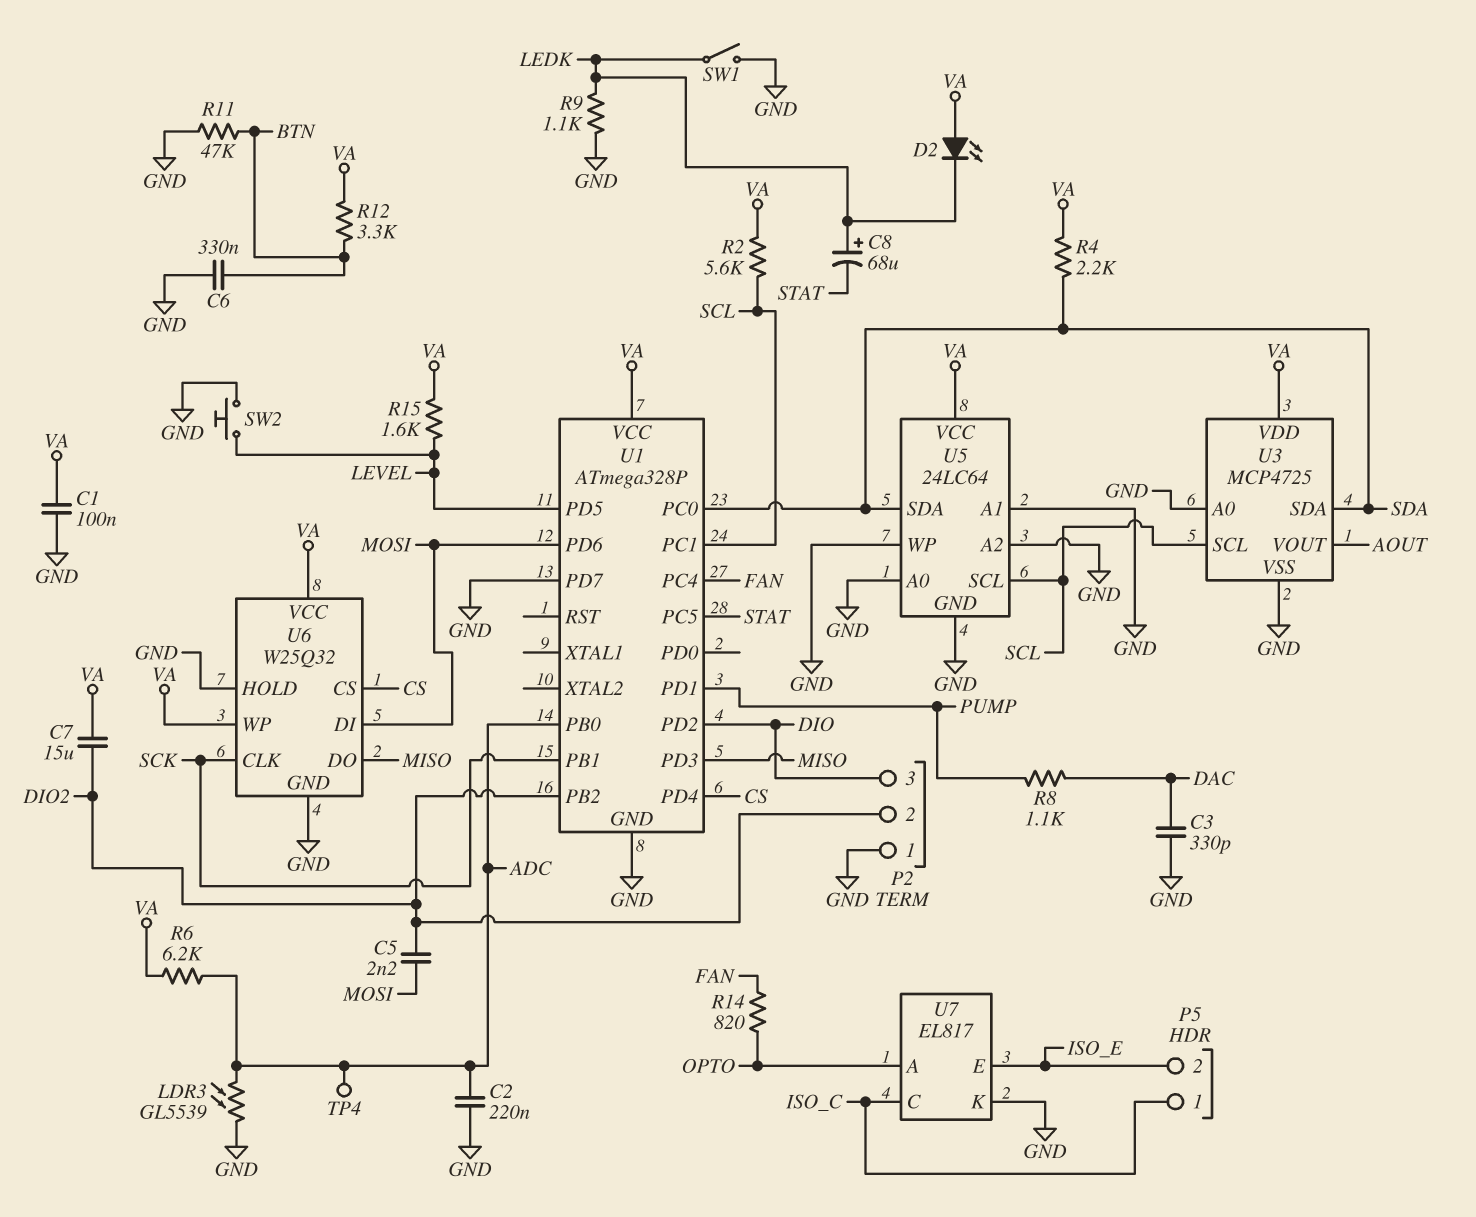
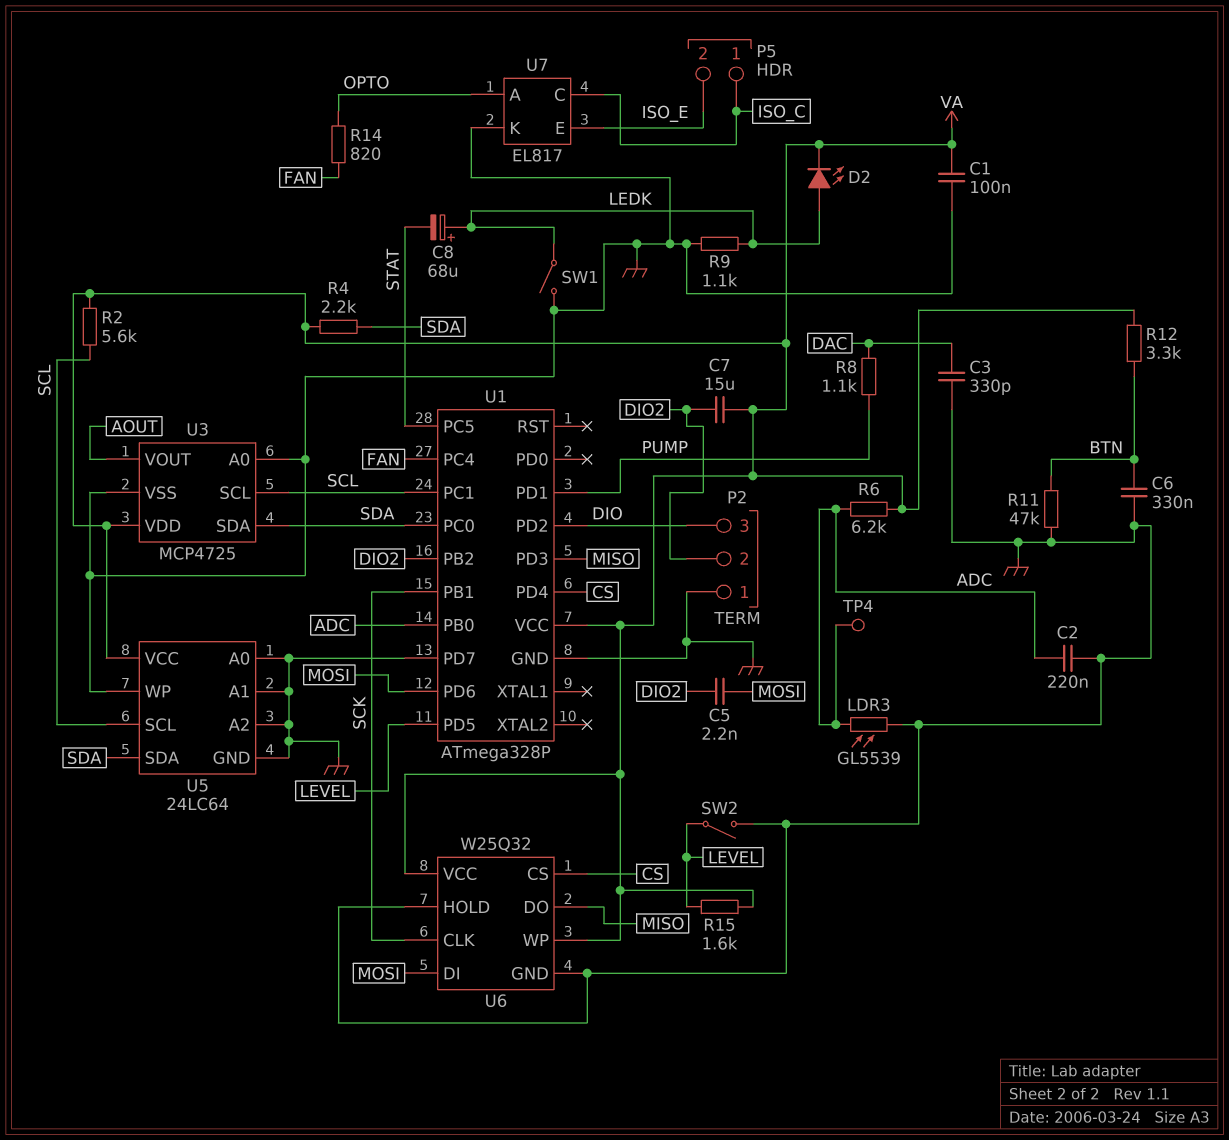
D2: LED (A VA, K LEDK) -> LED (A LEDK, K VA)
SW2: button (GND, LEVEL) -> switch (GND, LEVEL)

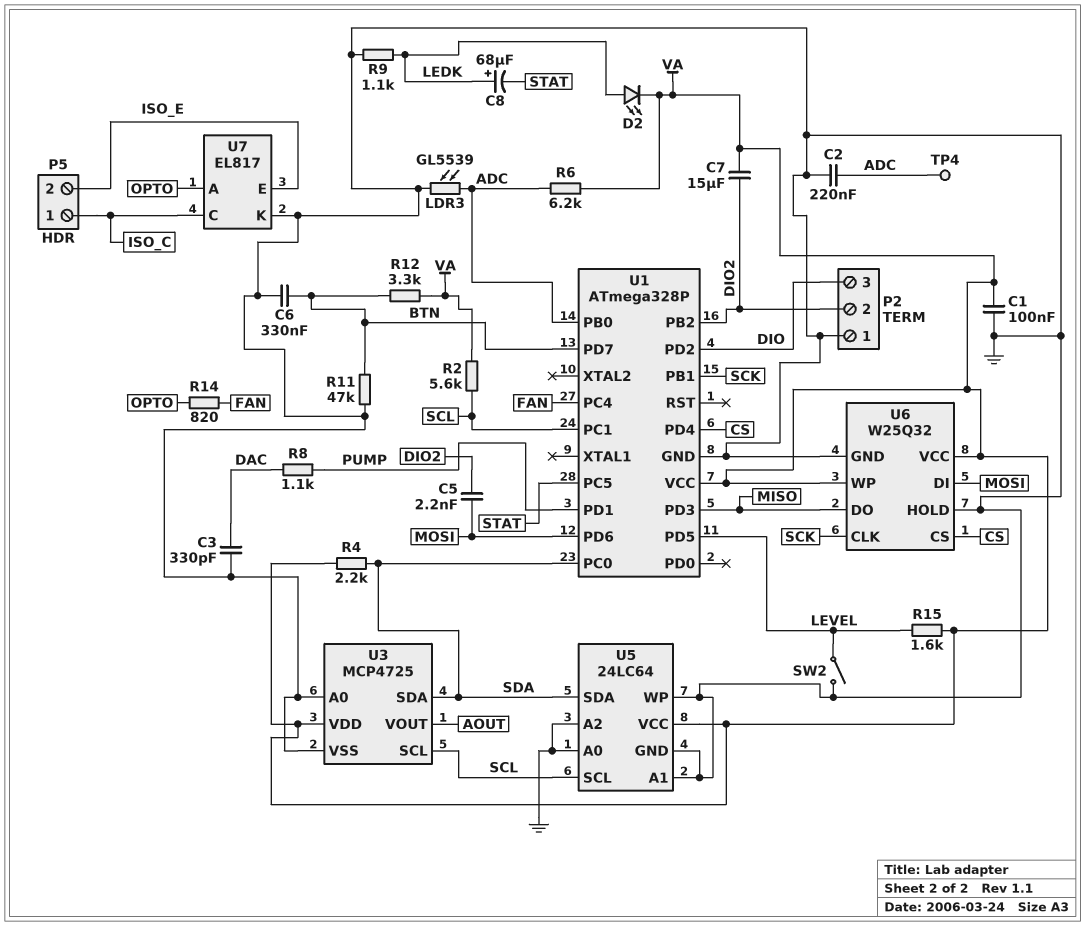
SW1: switch (GND, LEDK) -> none
U1 pin PD7: GND -> BTN

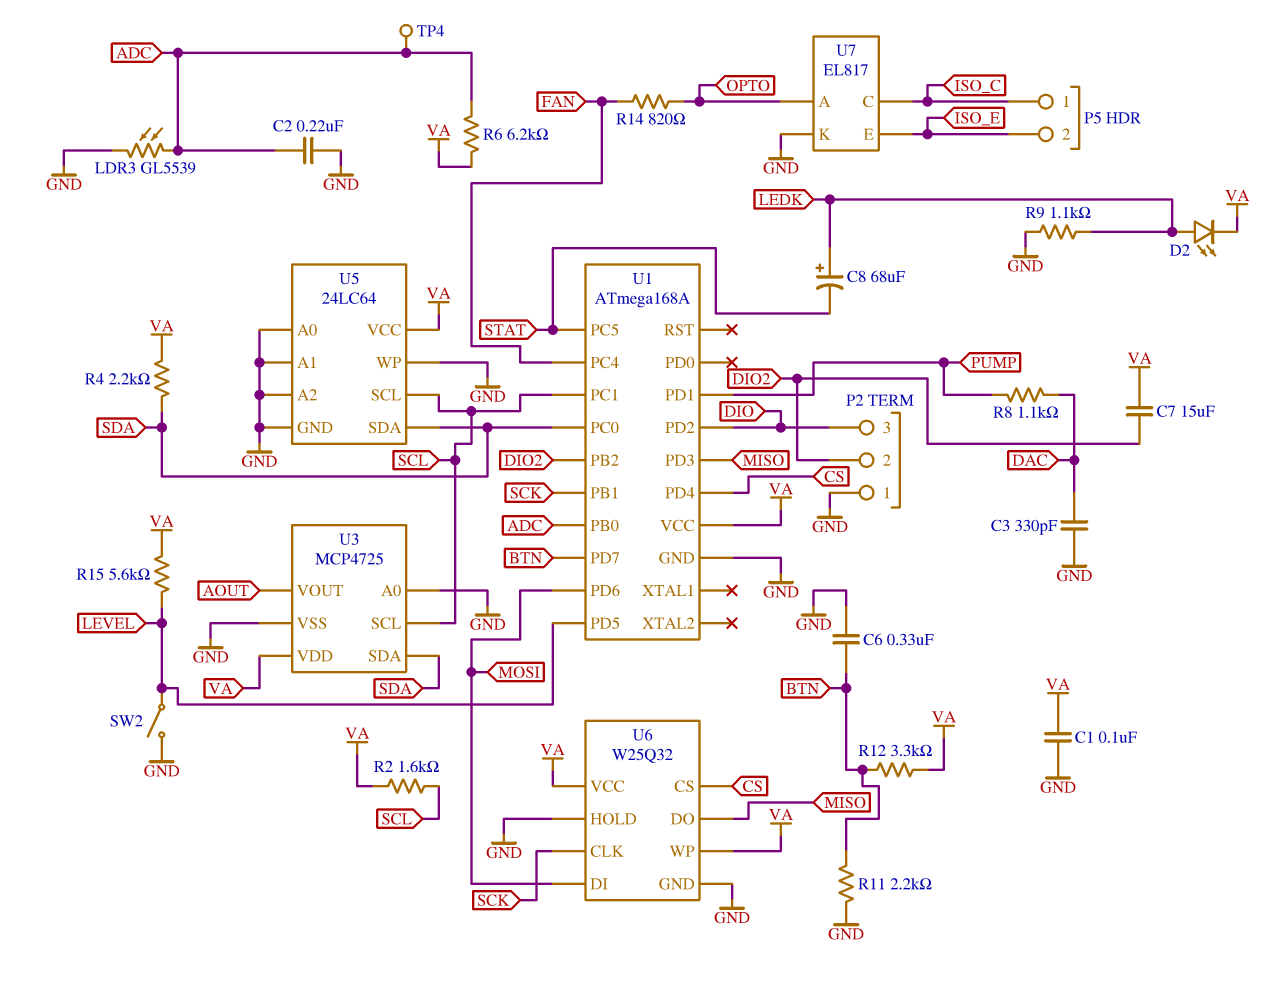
C5: 2.2nF (DIO2, MOSI) -> none
R2: 5.6k (SCL, VA) -> 1.6k (SCL, VA)
R11: 47k (BTN, GND) -> 2.2k (BTN, GND)
R15: 1.6k (LEVEL, VA) -> 5.6k (LEVEL, VA)
U1: ATmega328P -> ATmega168A

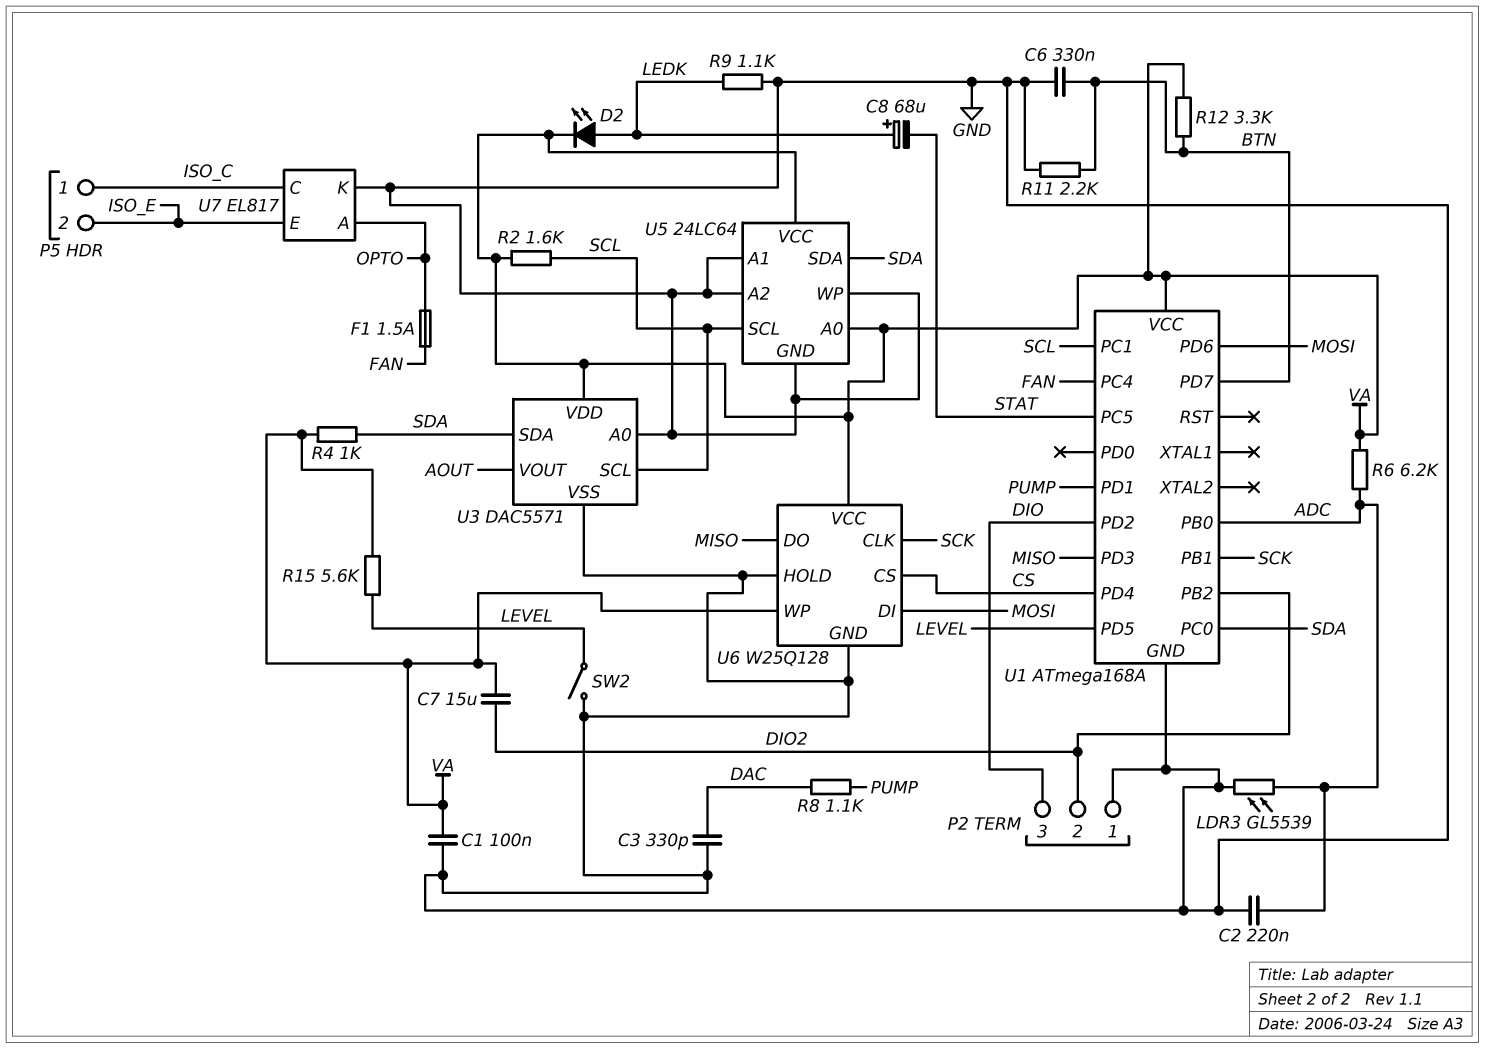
F1: none -> 1.5A (FAN, OPTO)
R4: 2.2k (SDA, VA) -> 1k (SDA, VA)
R14: 820 (FAN, OPTO) -> none
TP4: test point (ADC) -> none
U3: MCP4725 -> DAC5571
U5 pin A0: GND -> VA
U6: W25Q32 -> W25Q128

